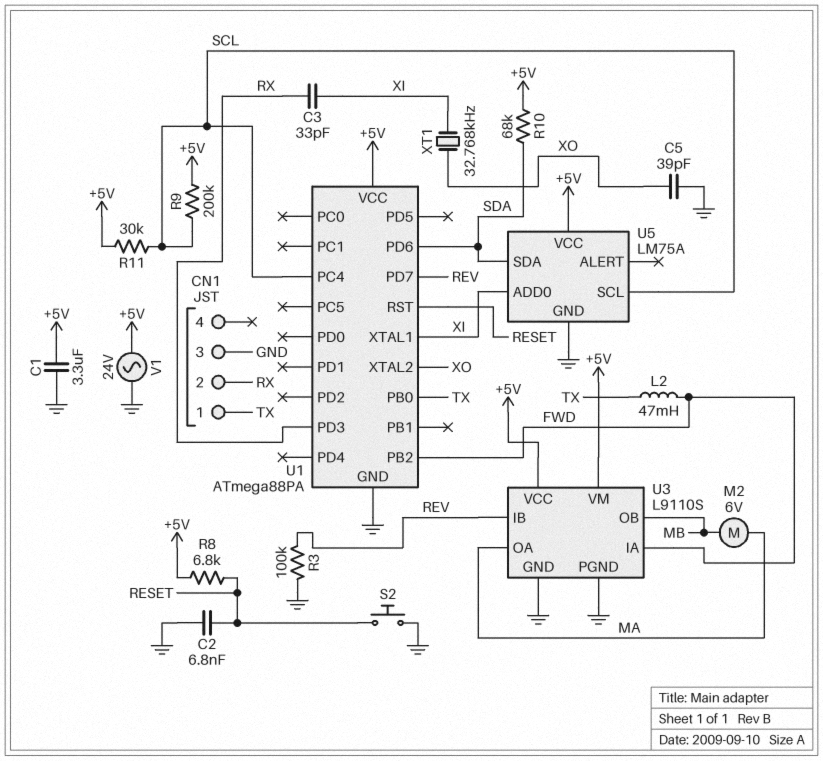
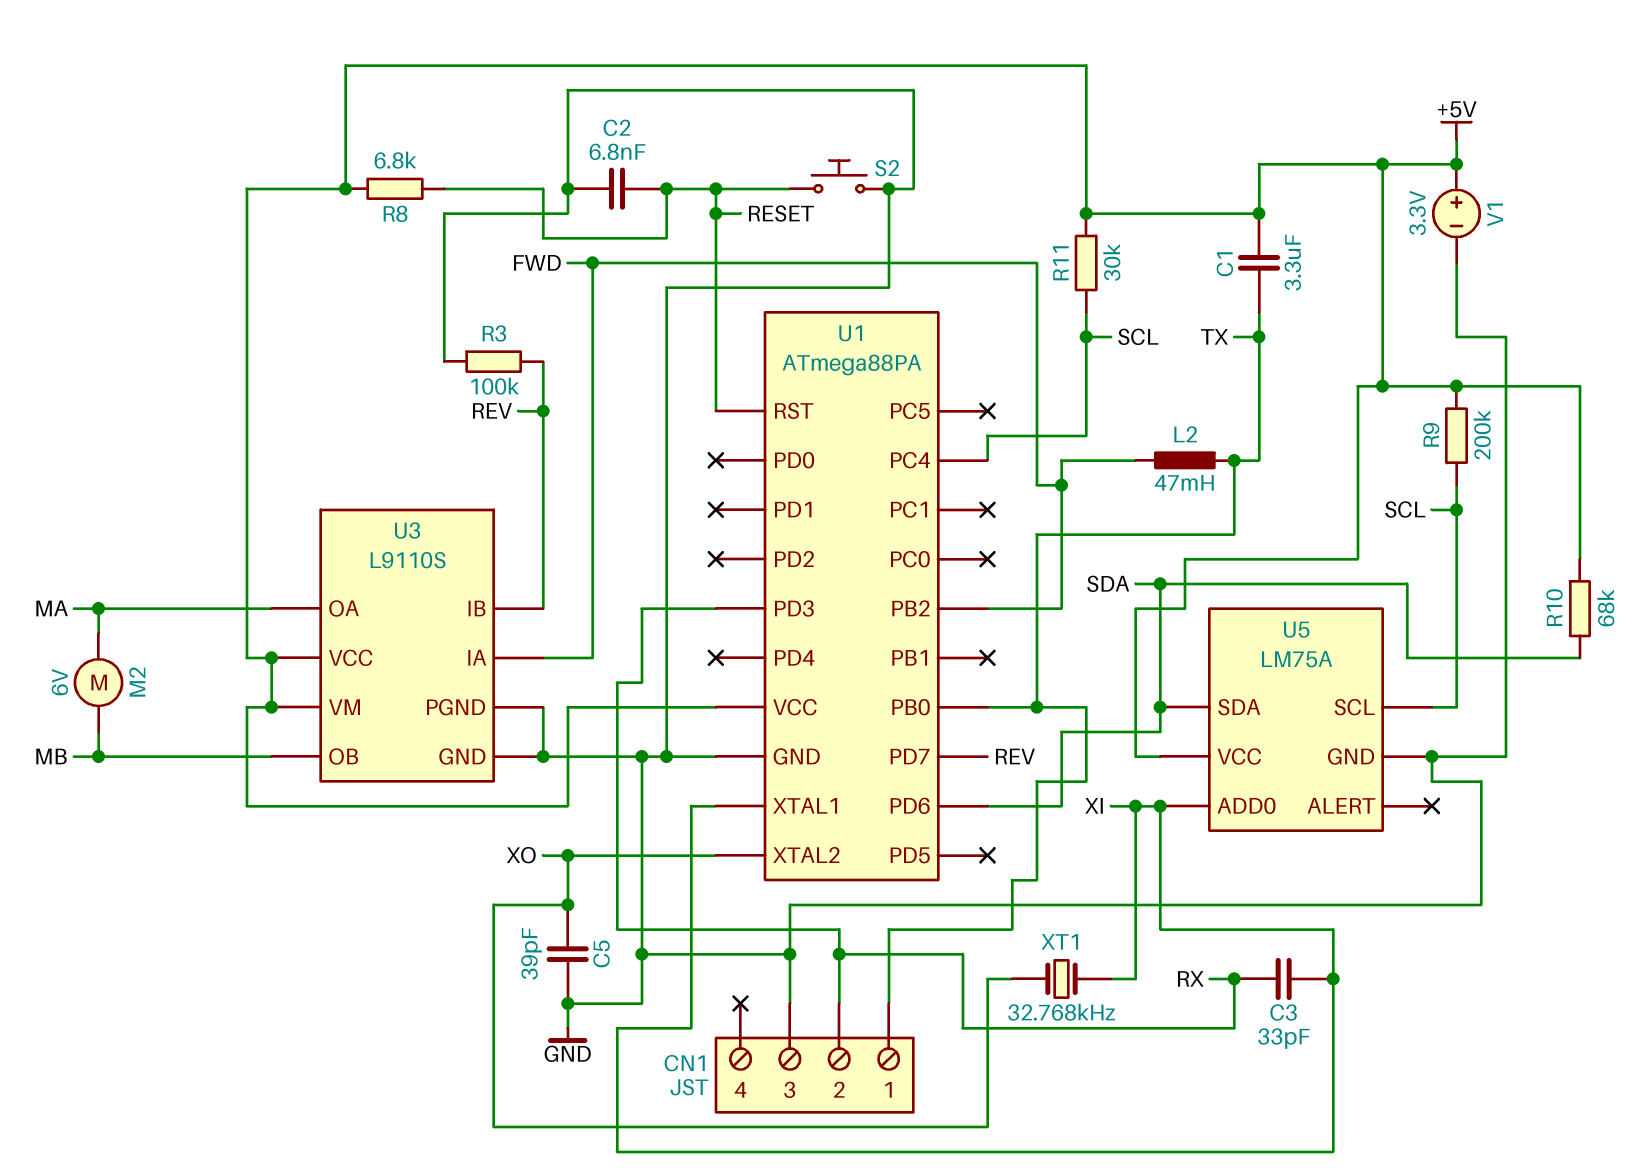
C1: 3.3uF (+5V, GND) -> 3.3uF (+5V, TX)
V1: AC 24V (+5V, GND) -> 3.3V (plus +5V, minus GND)

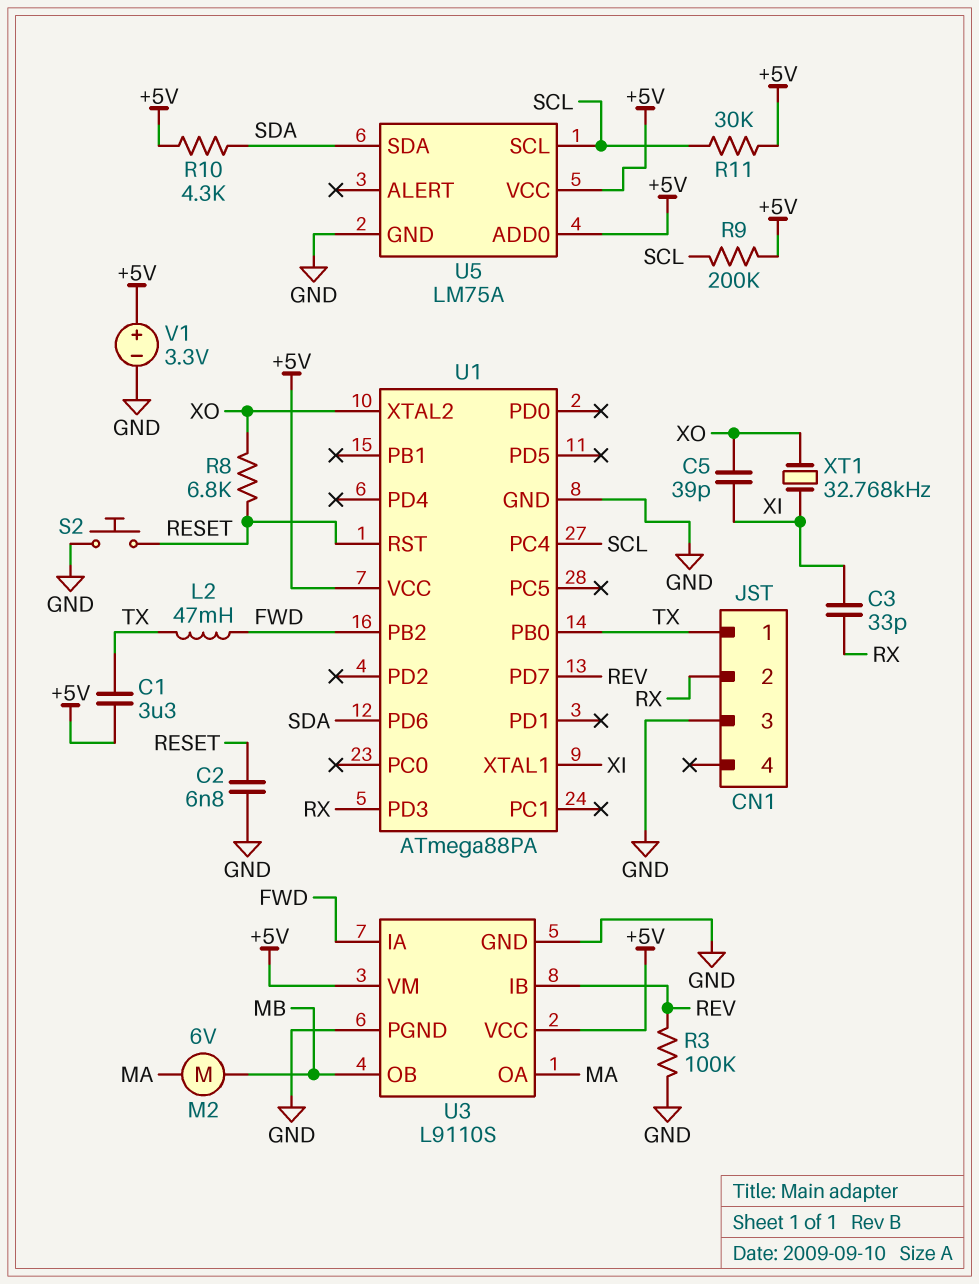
C5: 39pF (GND, XO) -> 39pF (XI, XO)
R8: 6.8k (+5V, RESET) -> 6.8k (RESET, XO)
R10: 68k (+5V, SDA) -> 4.3k (+5V, SDA)
U5 pin ADD0: XI -> +5V

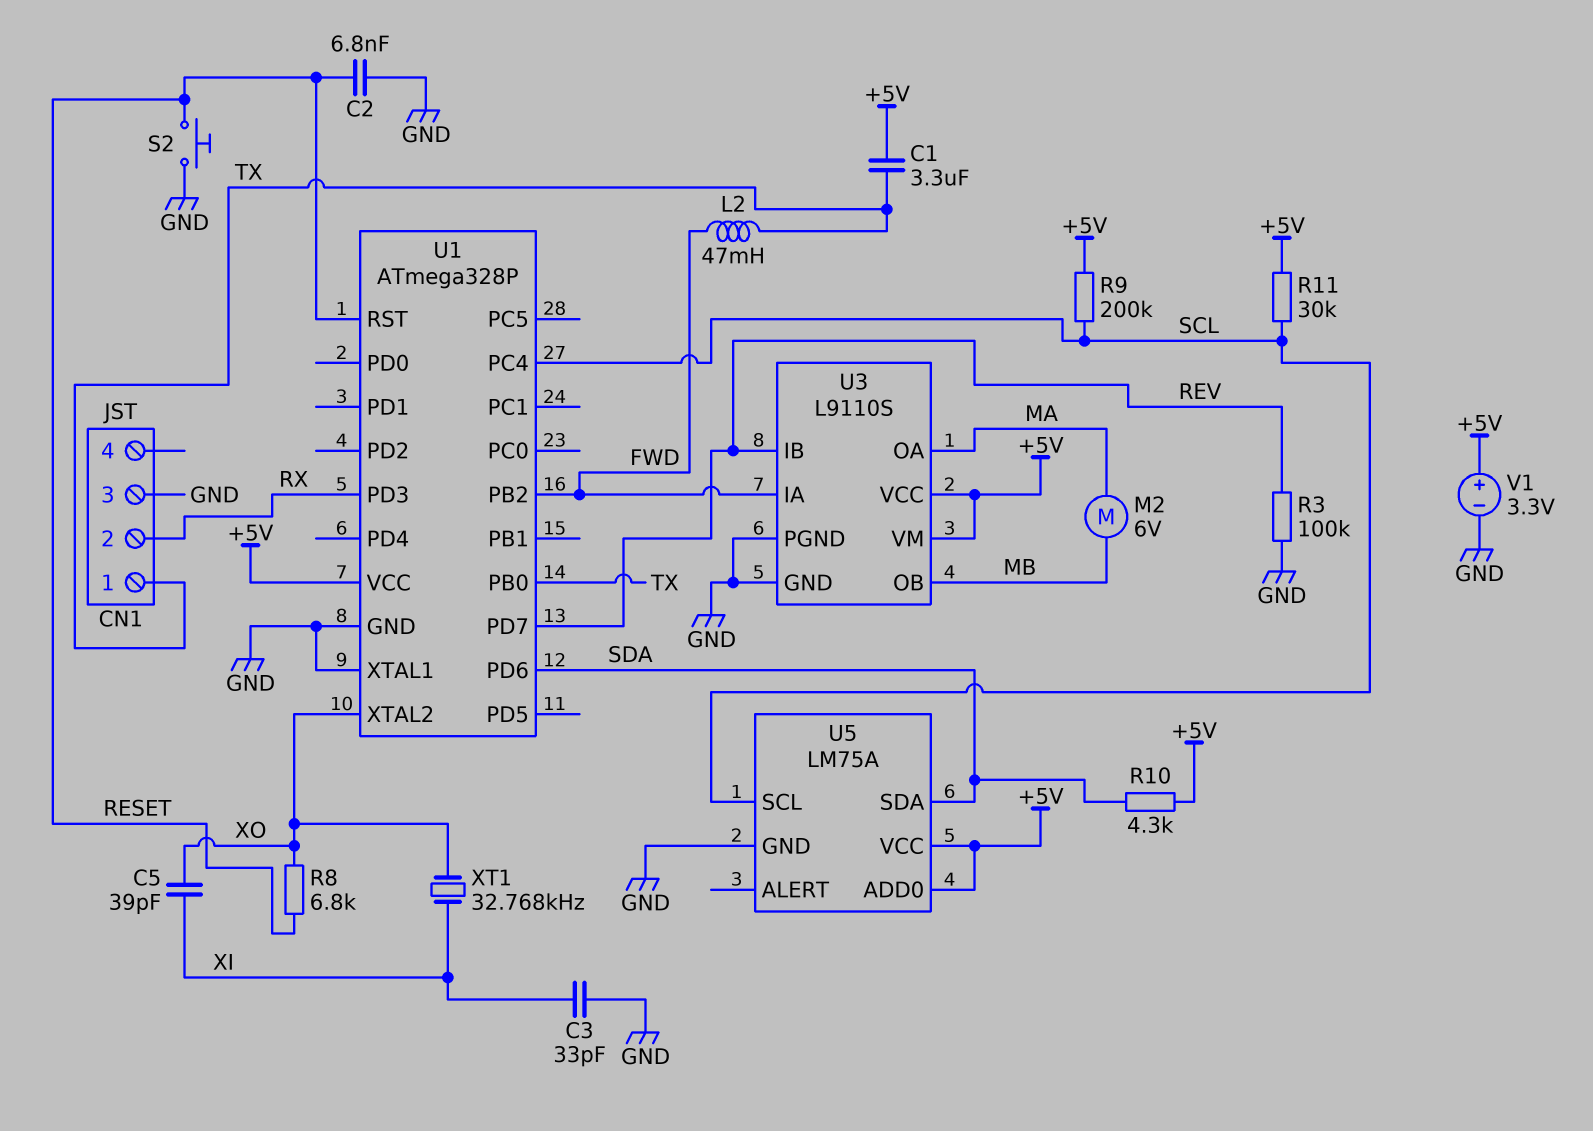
C3: 33pF (RX, XI) -> 33pF (GND, XI)
U1: ATmega88PA -> ATmega328P
U1 pin XTAL1: XI -> GND

